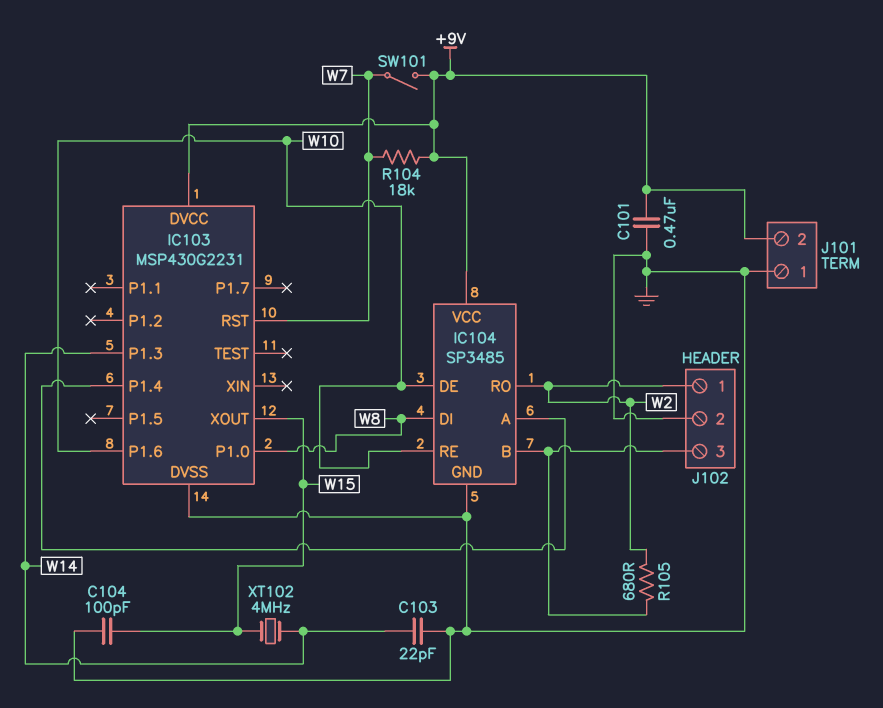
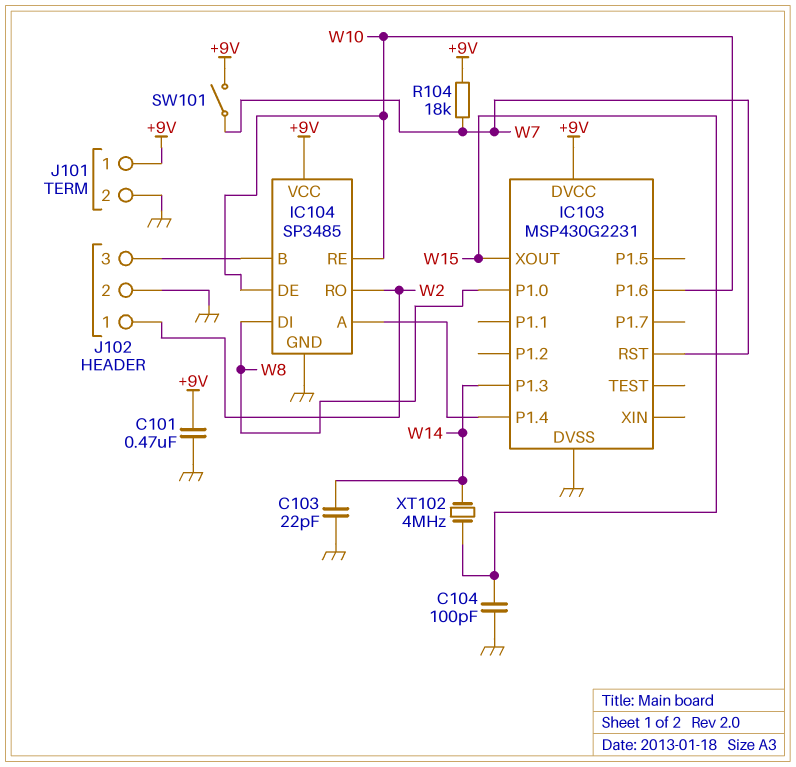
J101 pin 1: GND -> +9V
J101 pin 2: +9V -> GND
R105: 680 (IC104/B, W2) -> none

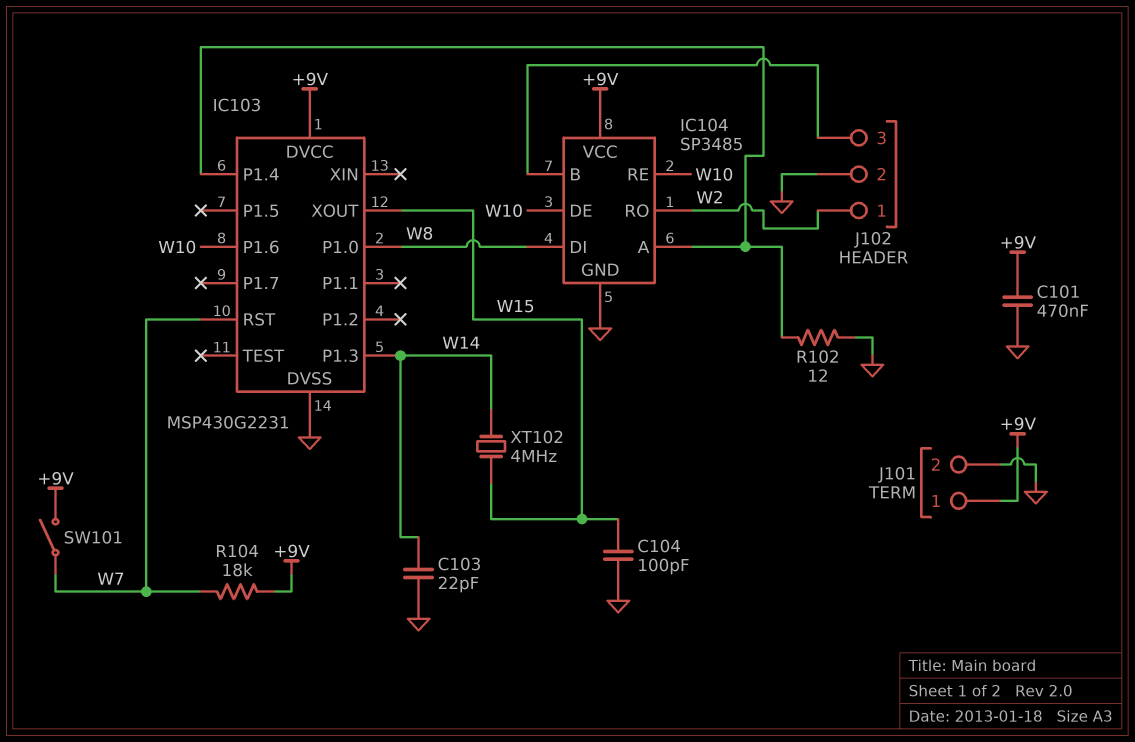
R102: none -> 12 (GND, IC103/P1.4)

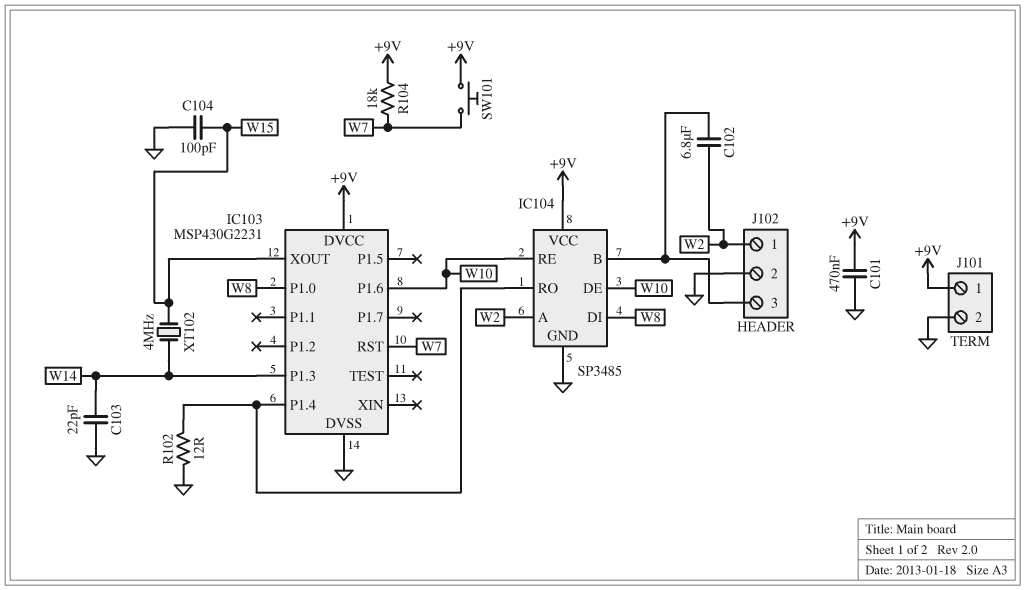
C102: none -> 6.8uF (IC104/B, W2)
IC104 pin A: IC103/P1.4 -> W2
IC104 pin RO: W2 -> IC103/P1.4
SW101: switch (+9V, W7) -> button (+9V, W7)

